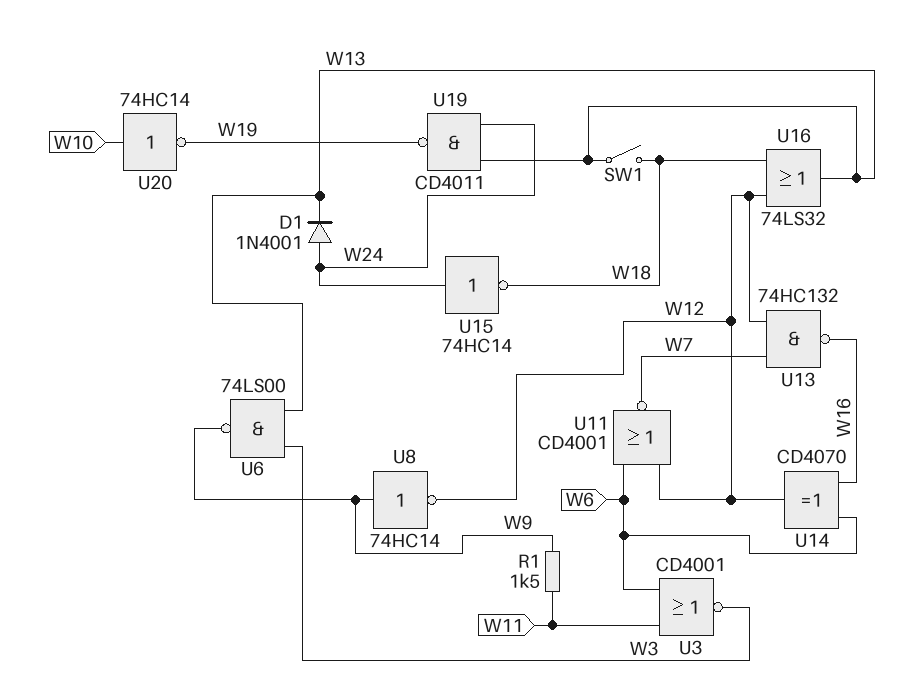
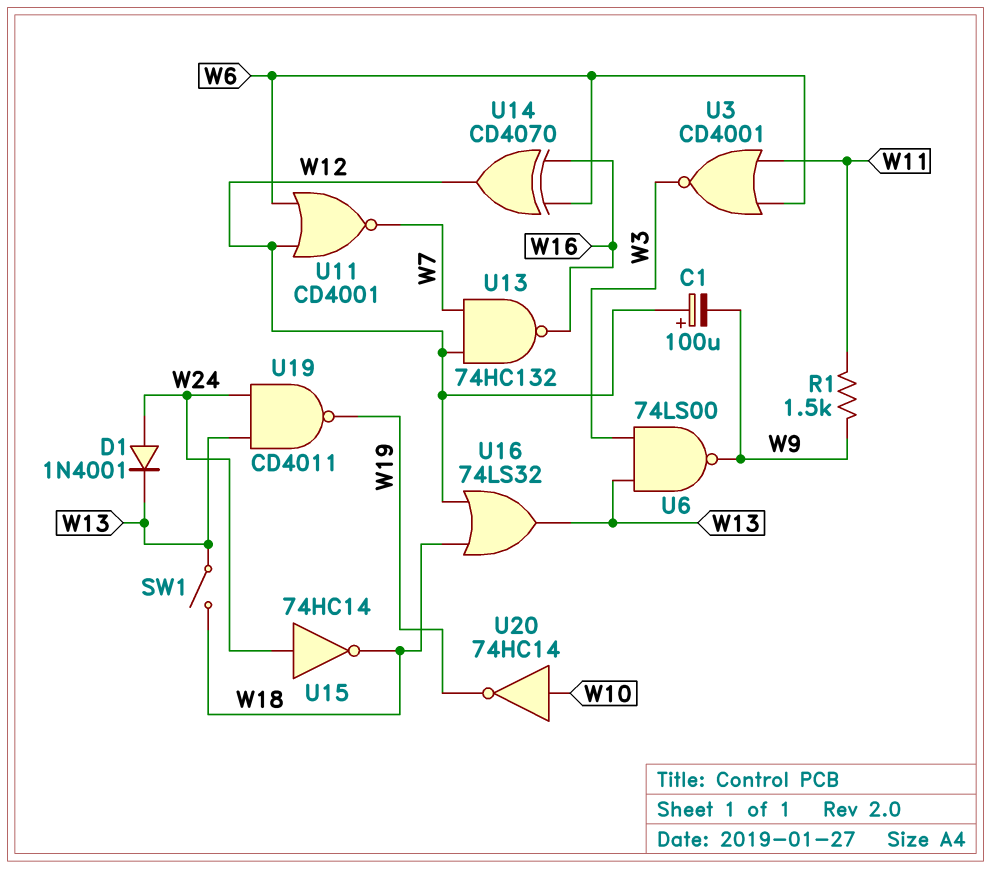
C1: none -> 100uF (plus W12, minus W9)
U8: NOT 74HC14 (in W9, out W12) -> none

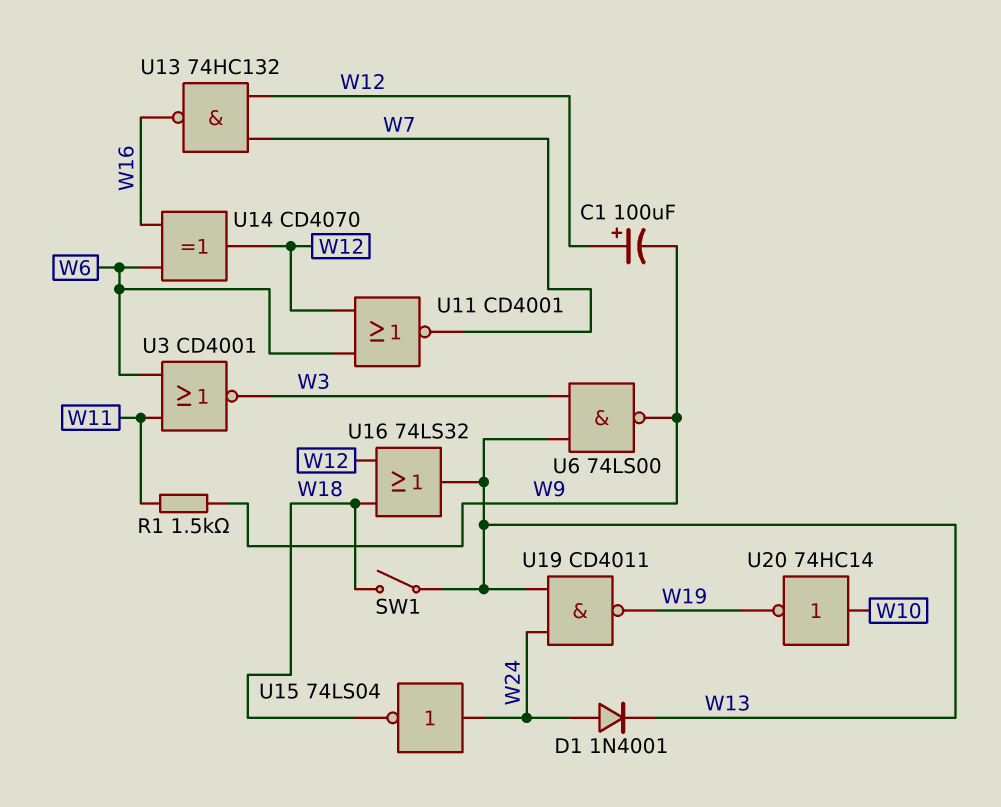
U15: NOT 74HC14 (in W24, out W18) -> NOT 74LS04 (in W24, out W18)

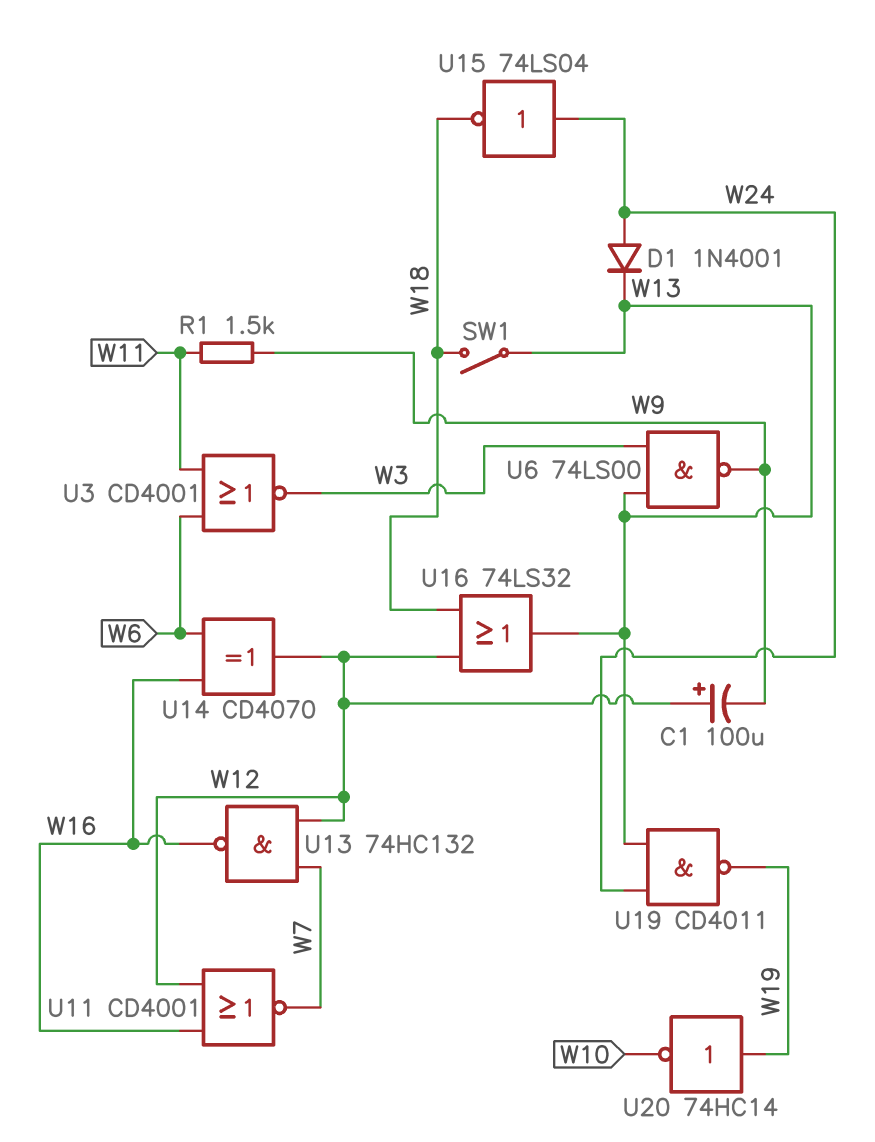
U11: NOR CD4001 (in W6, in W12, out W7) -> NOR CD4001 (in W12, in W16, out W7)
U20: NOT 74HC14 (in W10, out W19) -> NOT 74HC14 (in W19, out W10)

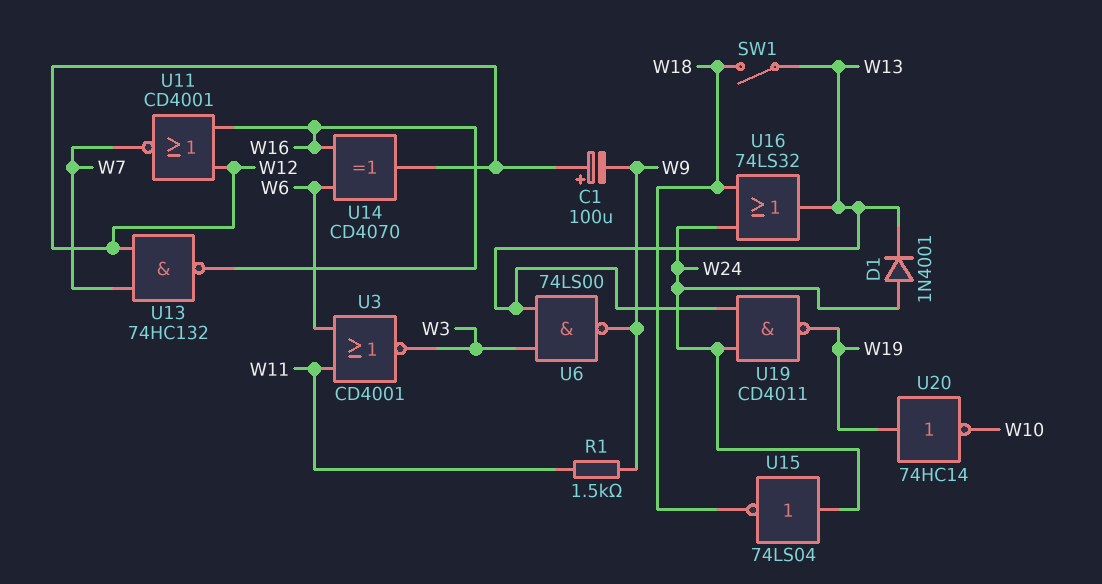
U16: OR 74LS32 (in W12, in W18, out W13) -> OR 74LS32 (in W18, in W24, out W13)

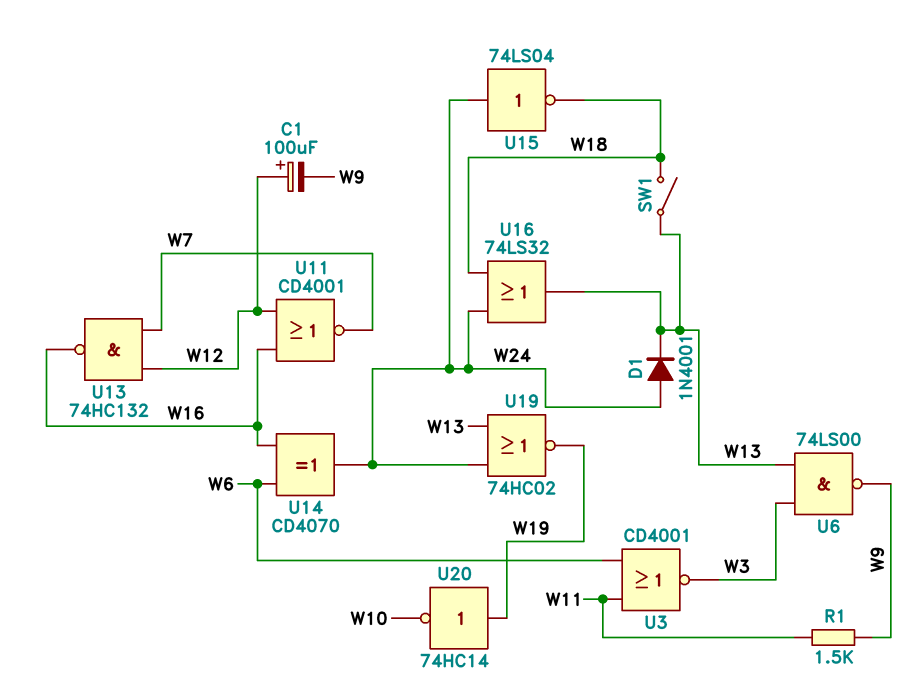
U14: XOR CD4070 (in W6, in W16, out W12) -> XOR CD4070 (in W6, in W16, out W24)
U19: NAND CD4011 (in W13, in W24, out W19) -> NOR 74HC02 (in W13, in W24, out W19)

